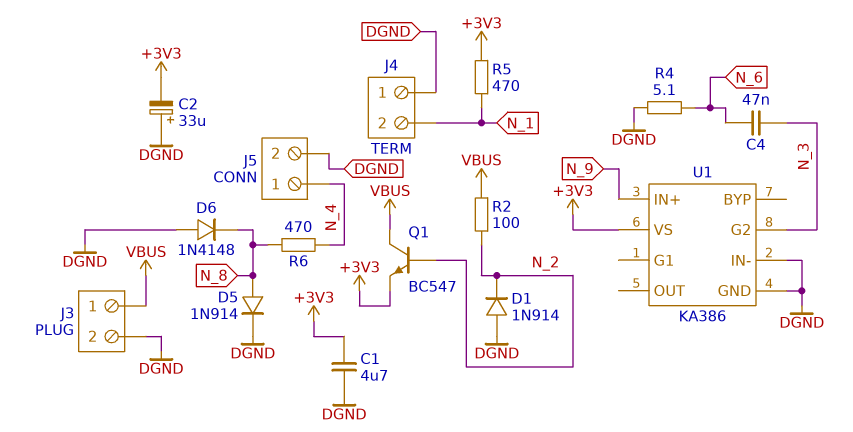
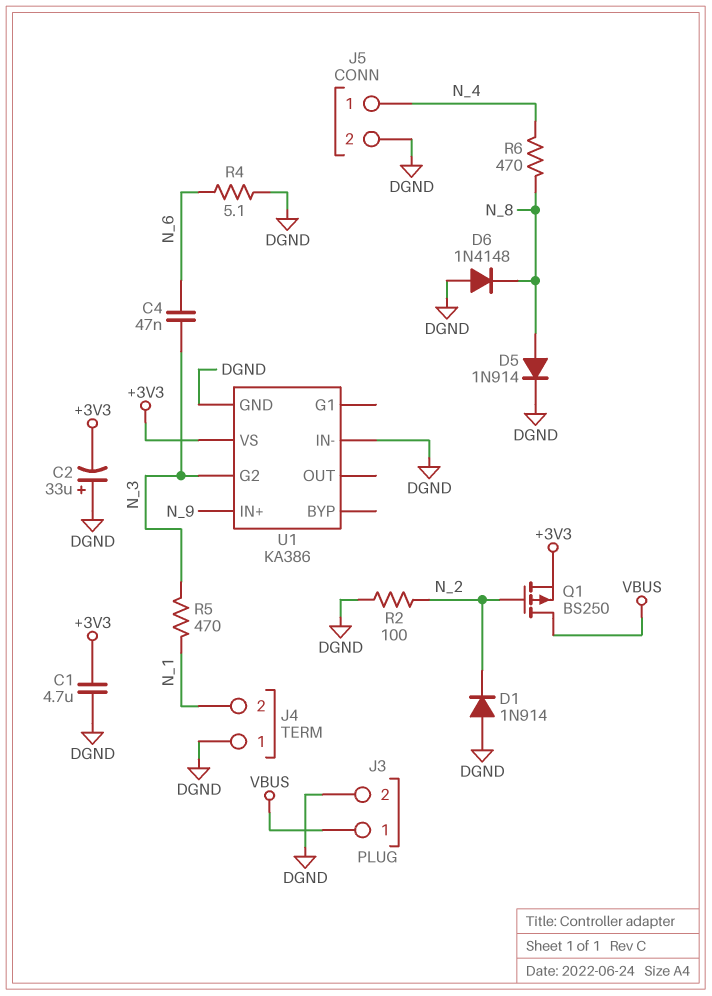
Q1: NPN BC547 (B N_2, C VBUS, E +3V3) -> PMOS BS250 (G N_2, D VBUS, S +3V3)
R2: 100 (N_2, VBUS) -> 100 (DGND, N_2)
R5: 470 (+3V3, N_1) -> 470 (N_1, N_3)

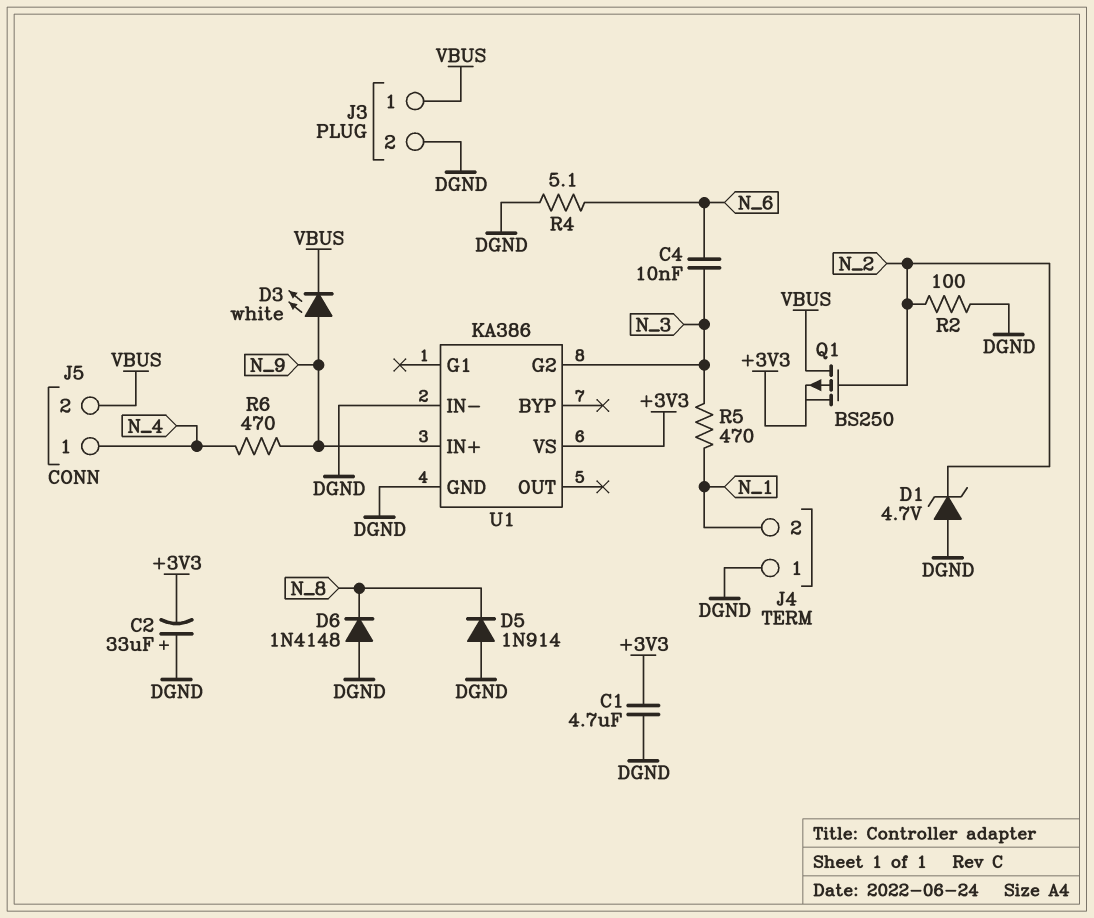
C4: 47nF (N_3, N_6) -> 10nF (N_3, N_6)
D1: diode 1N914 (A DGND, K N_2) -> zener 4.7V (A DGND, K N_2)
D3: none -> LED white (A N_9, K VBUS)
D5: diode 1N914 (A N_8, K DGND) -> diode 1N914 (A DGND, K N_8)
J5 pin 2: DGND -> VBUS
R6: 470 (N_4, N_8) -> 470 (N_4, N_9)

